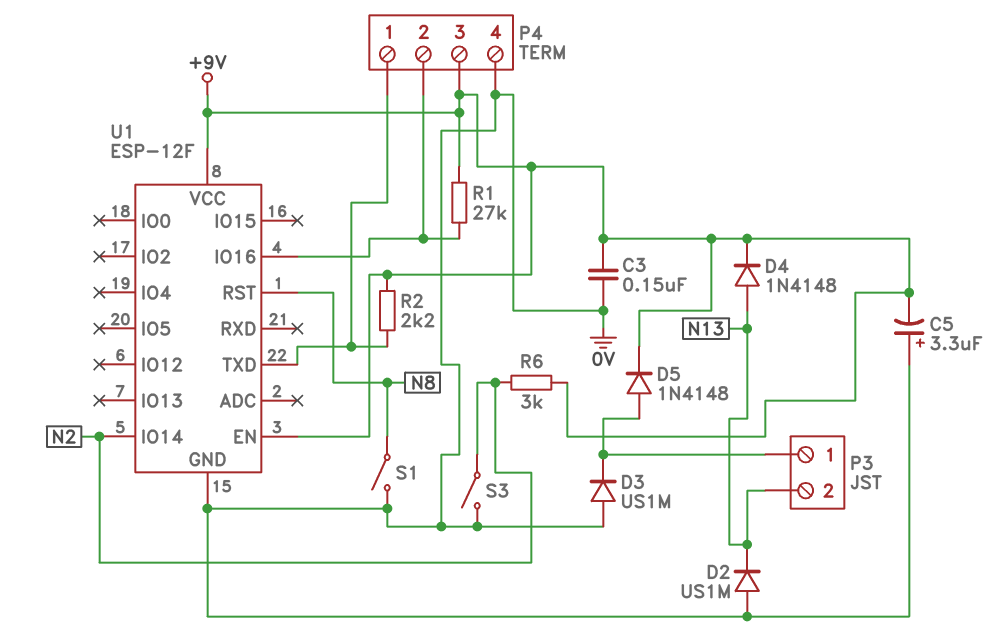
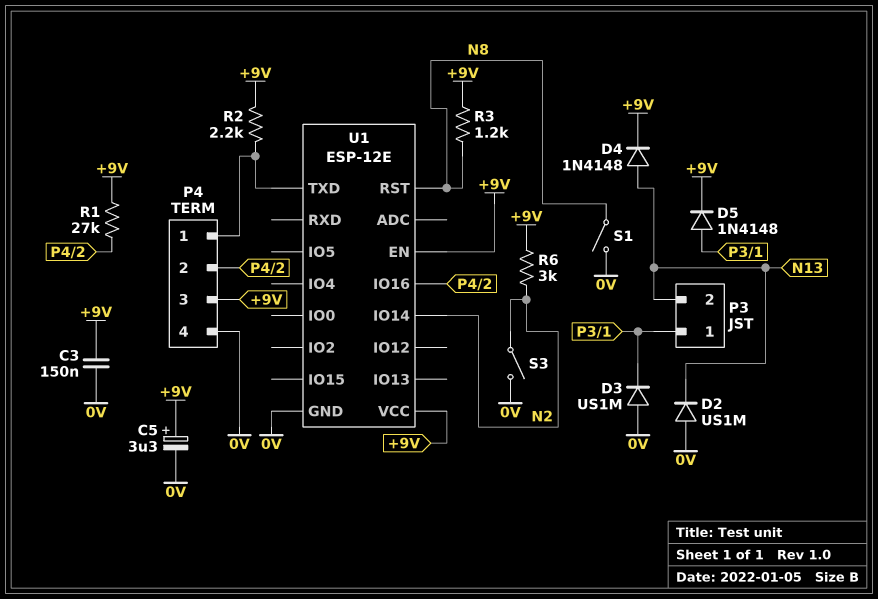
C5: 3.3uF (plus 0V, minus +9V) -> 3.3uF (plus +9V, minus 0V)
R3: none -> 1.2k (+9V, N8)
U1: ESP-12F -> ESP-12E

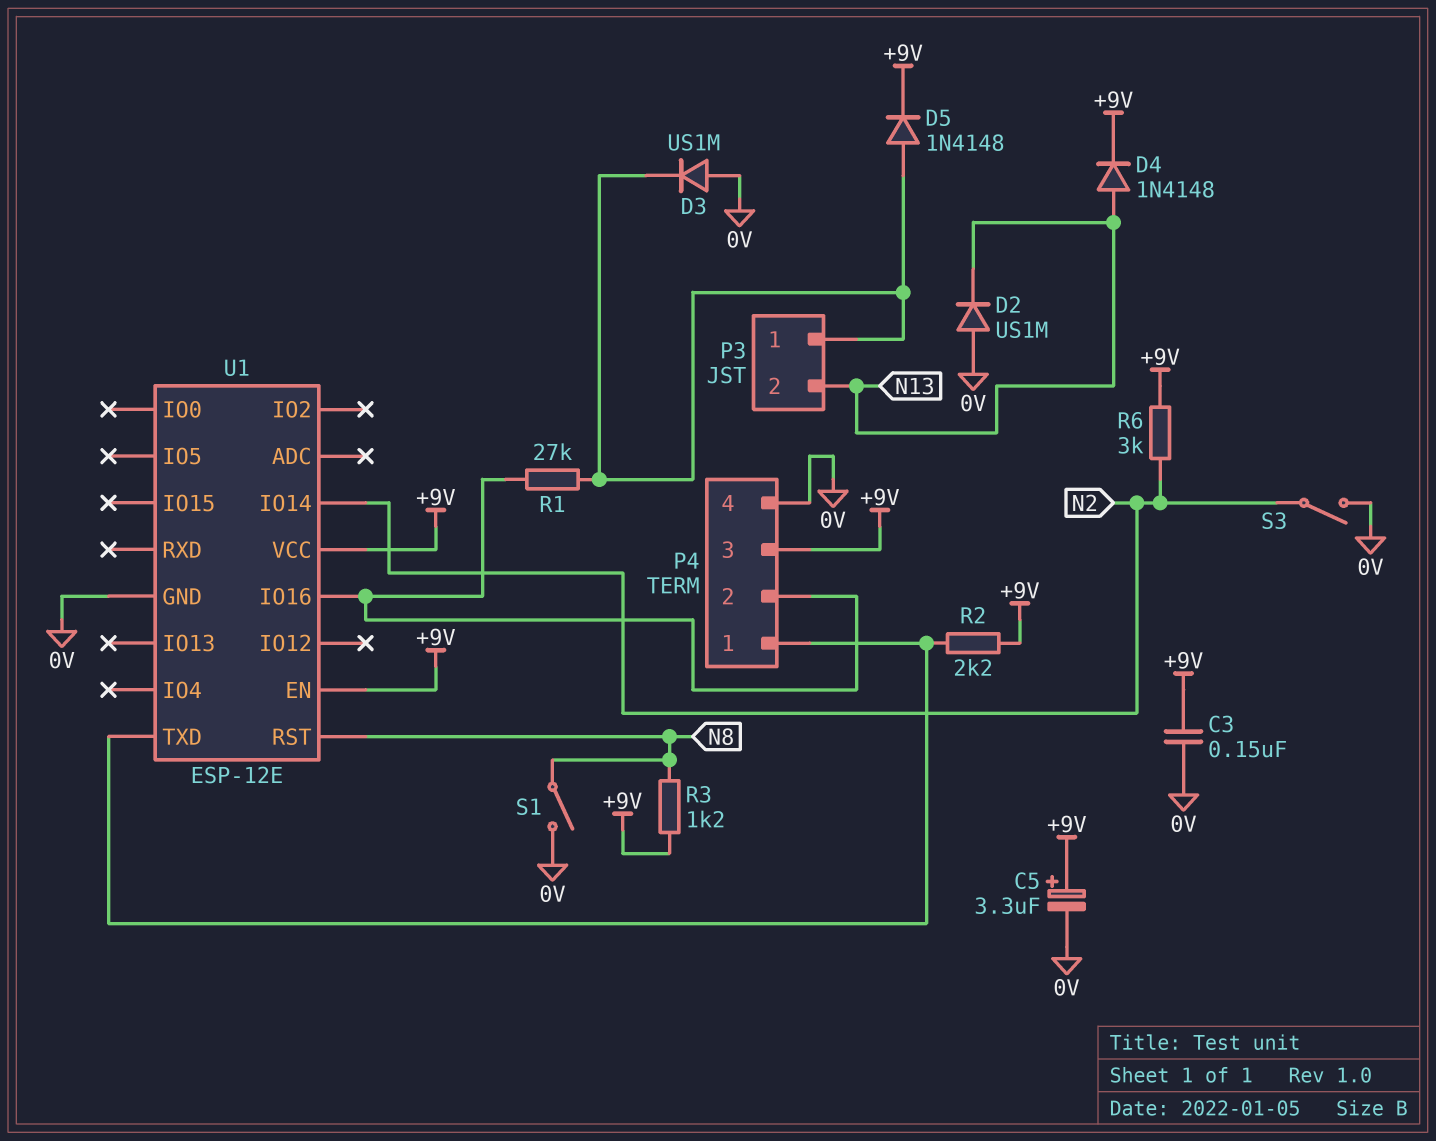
R1: 27k (+9V, P4/2) -> 27k (P3/1, P4/2)

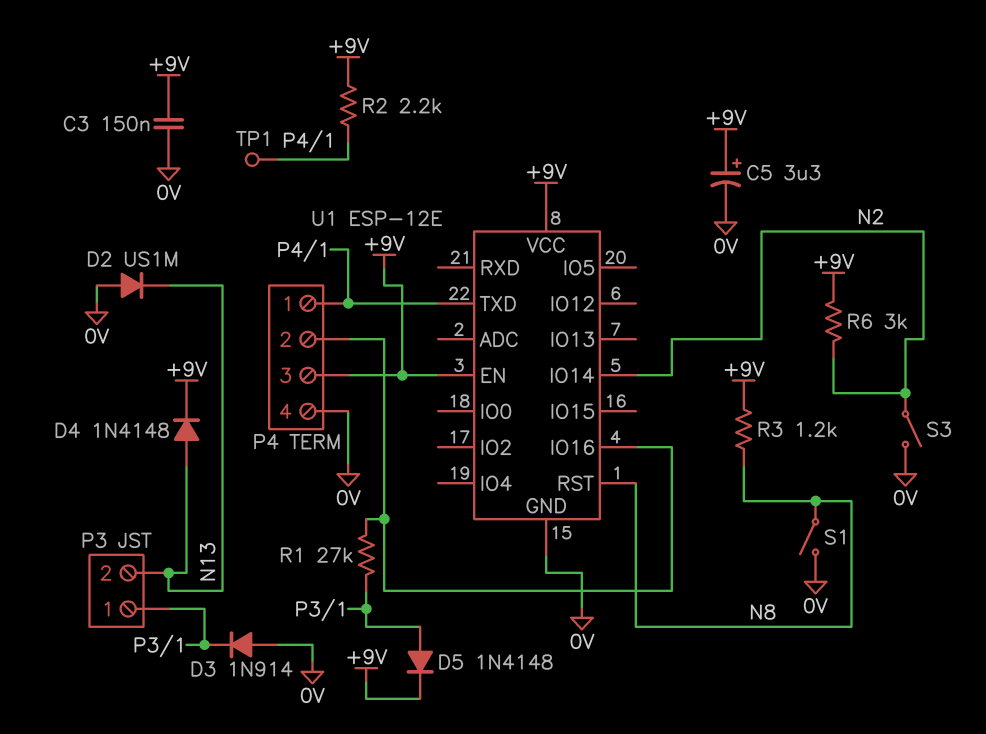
D3: diode US1M (A 0V, K P3/1) -> diode 1N914 (A 0V, K P3/1)
TP1: none -> test point (P4/1)

